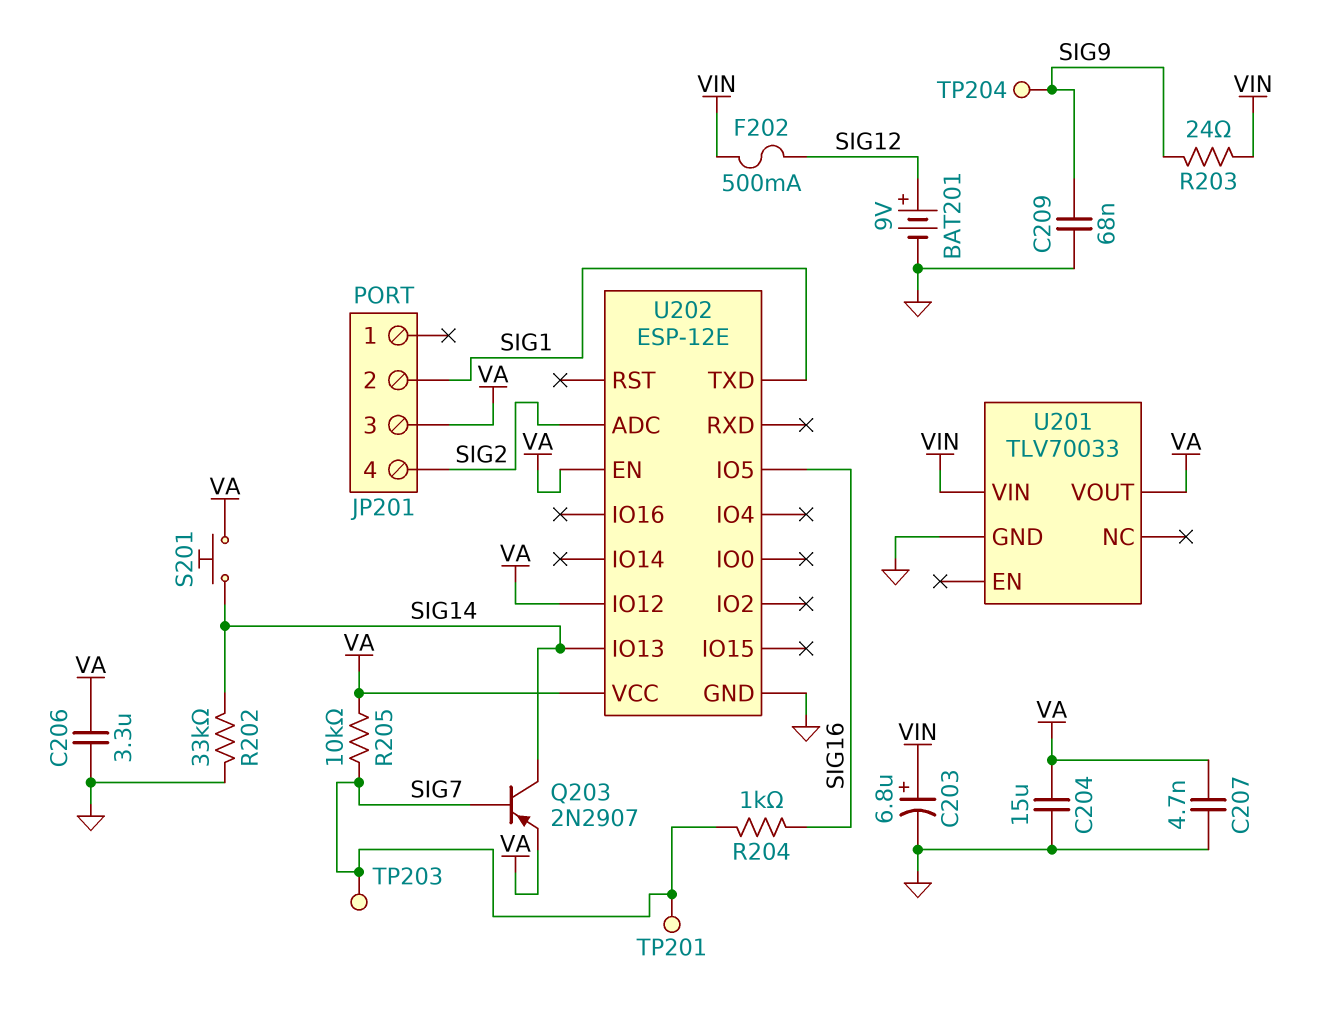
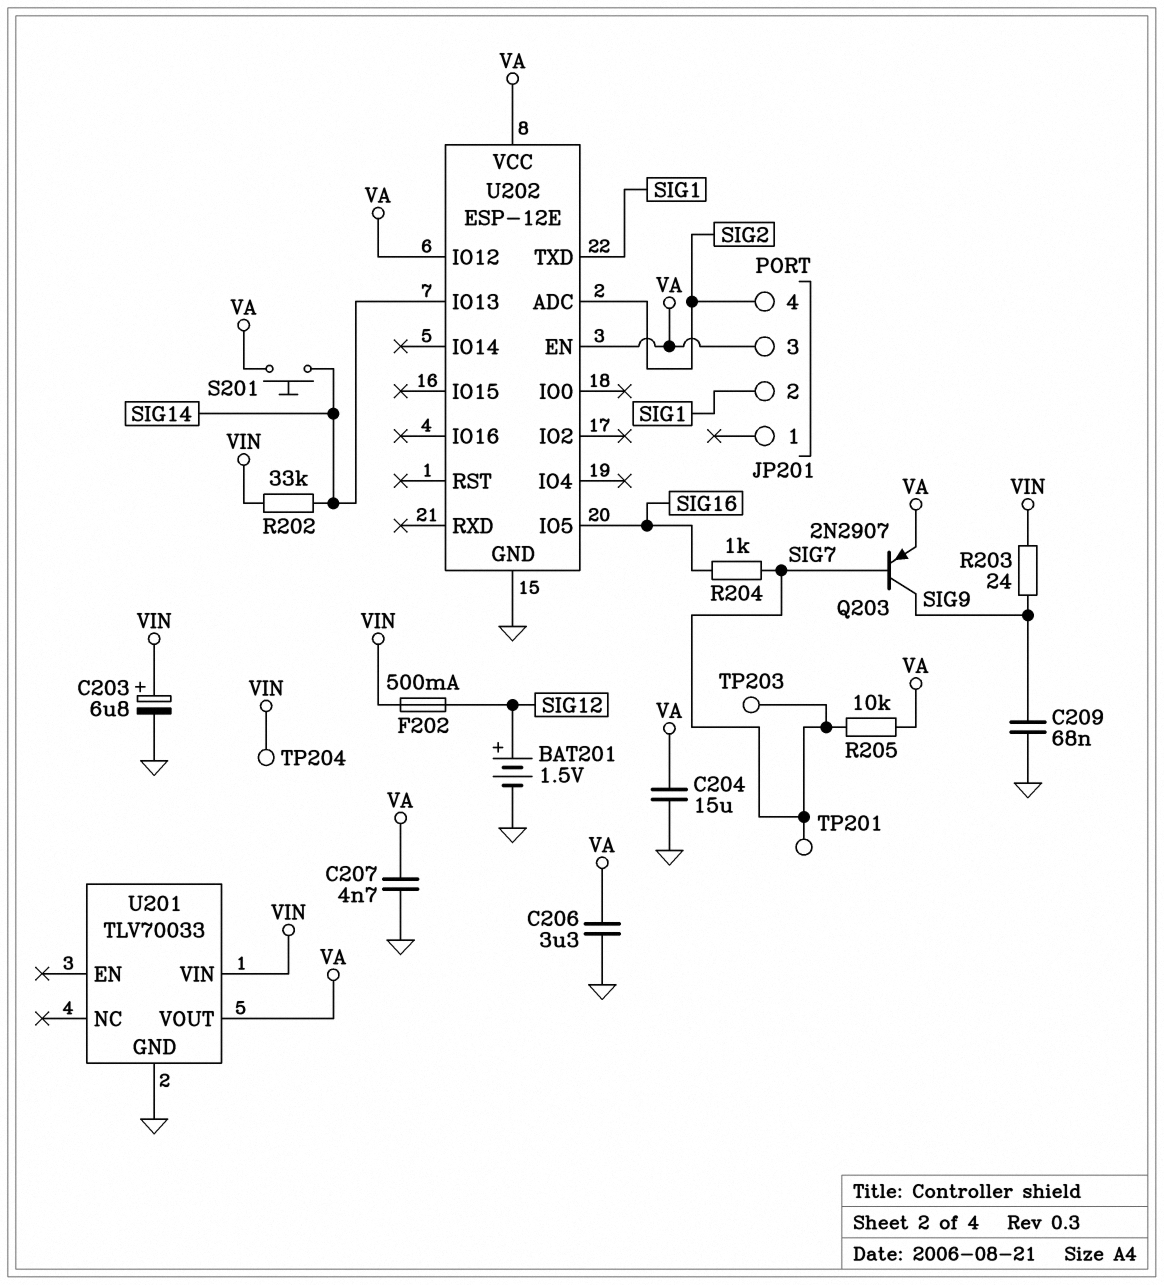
BAT201: 9V (plus SIG12, minus GND) -> 1.5V (plus SIG12, minus GND)
Q203: PNP 2N2907 (B SIG7, C SIG14, E VA) -> PNP 2N2907 (B SIG7, C SIG9, E VA)
R202: 33k (GND, SIG14) -> 33k (SIG14, VIN)
TP204: test point (SIG9) -> test point (VIN)

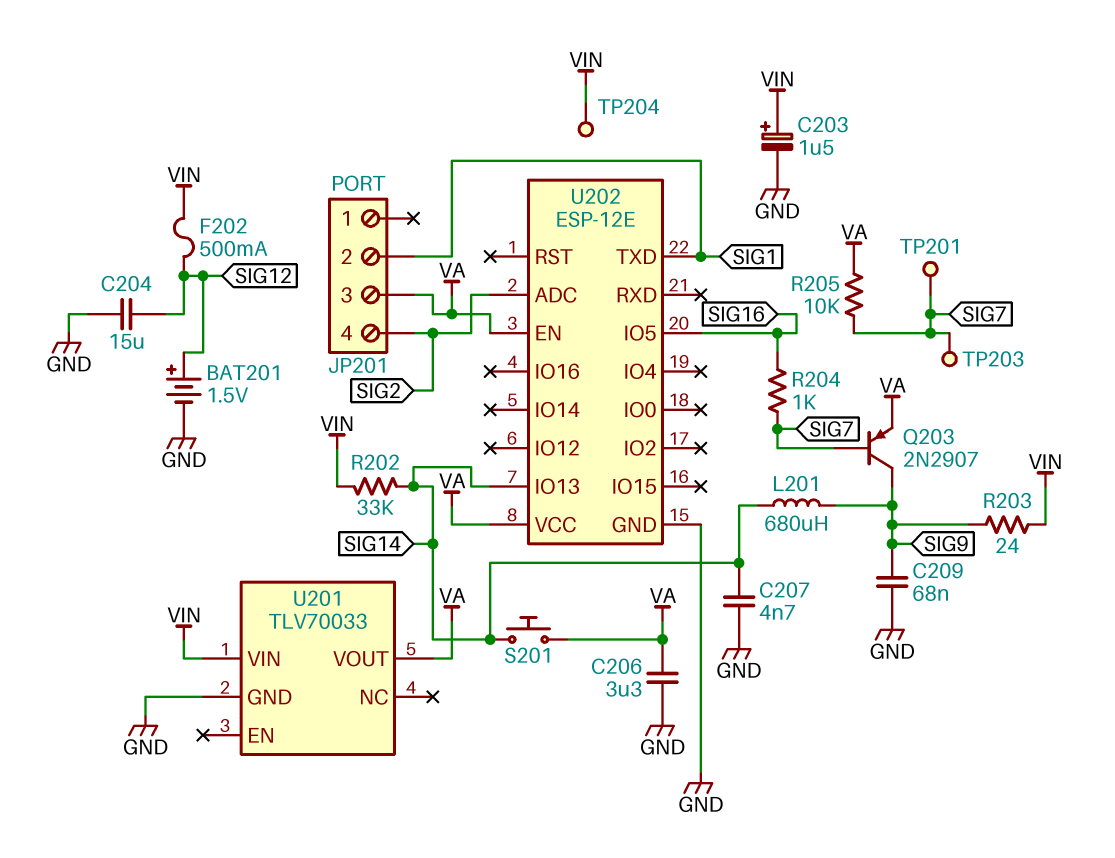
C203: 6.8uF (plus VIN, minus GND) -> 1.5uF (plus VIN, minus GND)
C204: 15uF (GND, VA) -> 15uF (GND, SIG12)
C207: 4.7nF (GND, VA) -> 4.7nF (GND, SIG14)
L201: none -> 680uH (SIG9, SIG14)
U202 pin IO12: VA -> none

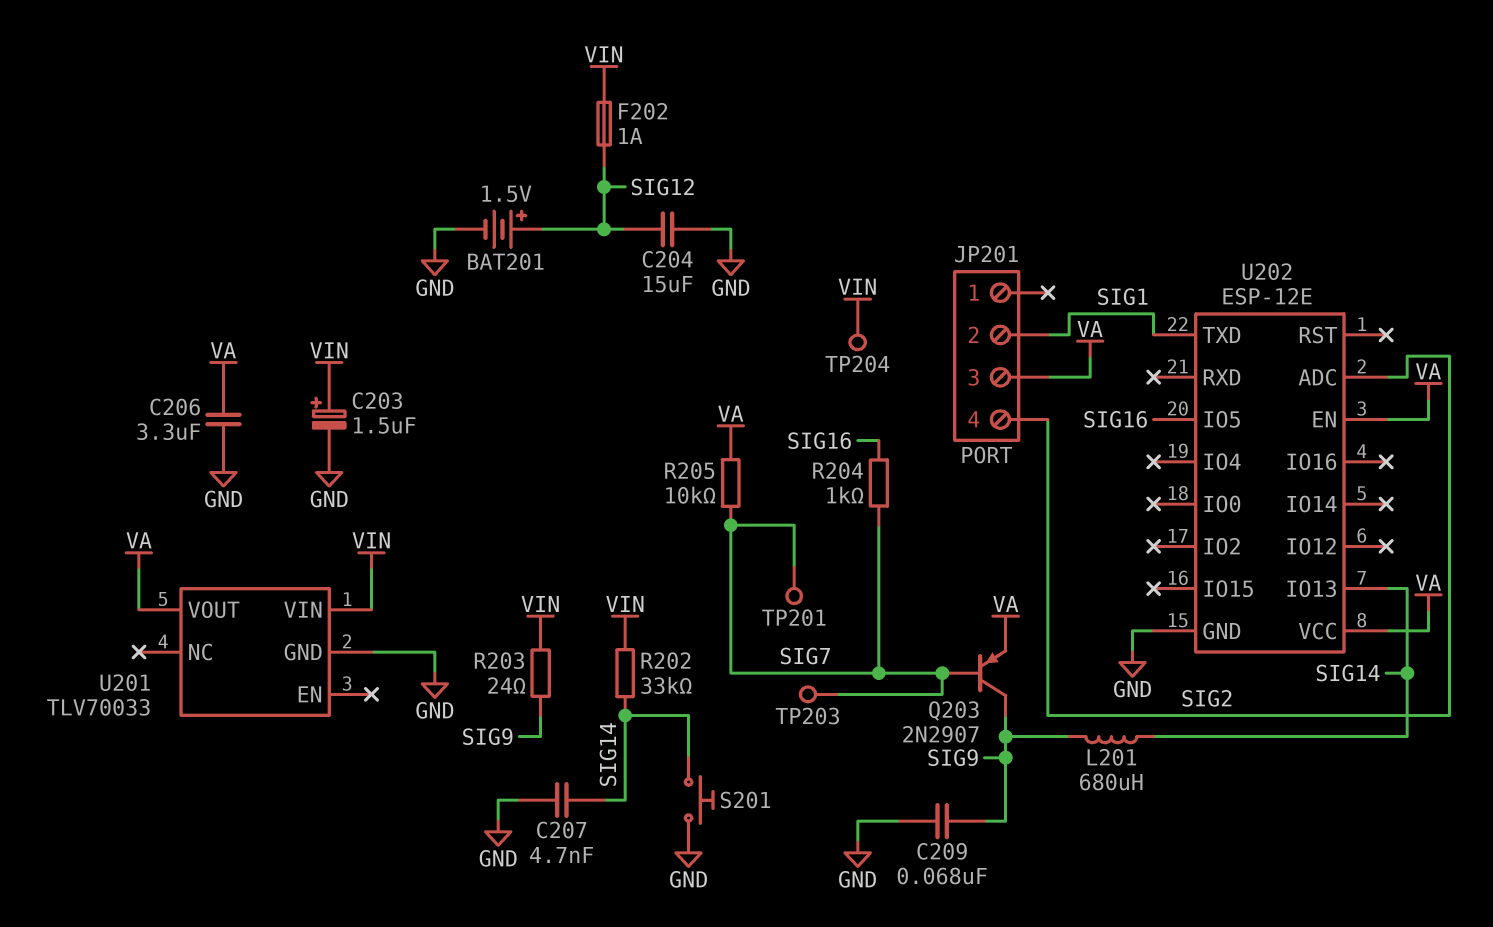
F202: 500mA (SIG12, VIN) -> 1A (SIG12, VIN)
S201: button (SIG14, VA) -> button (GND, SIG14)

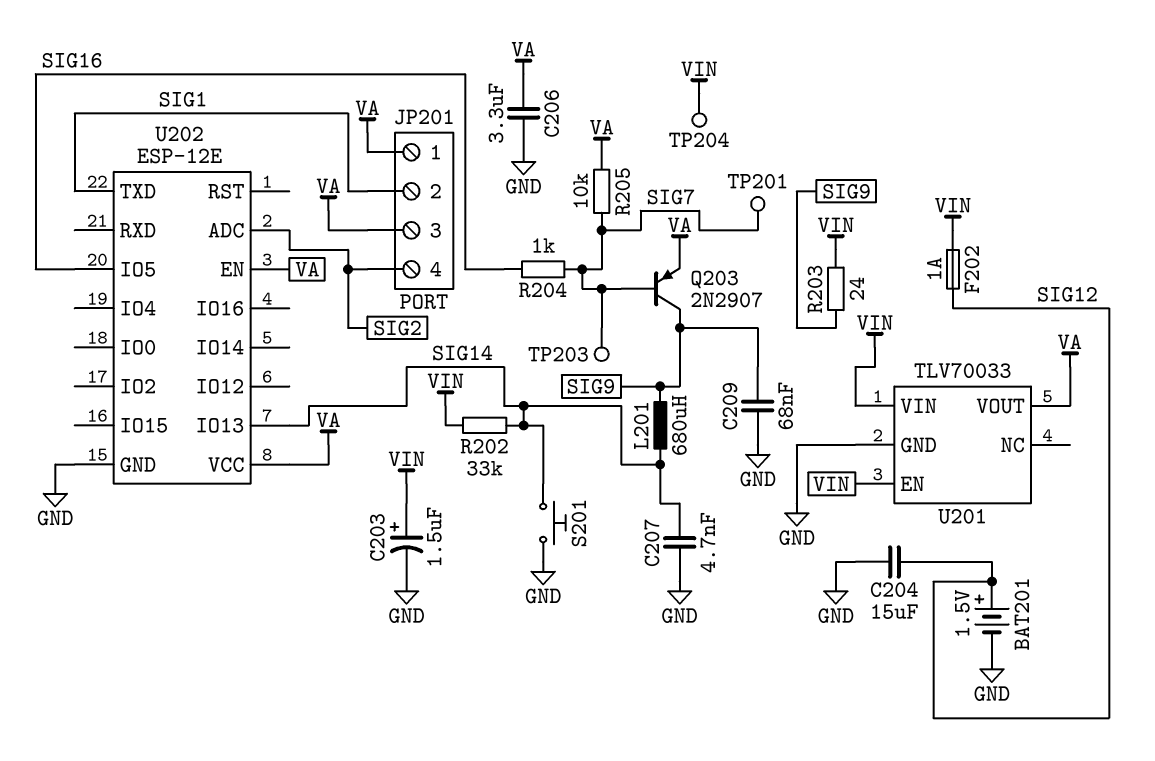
JP201 pin 1: none -> VA
U201 pin EN: none -> VIN

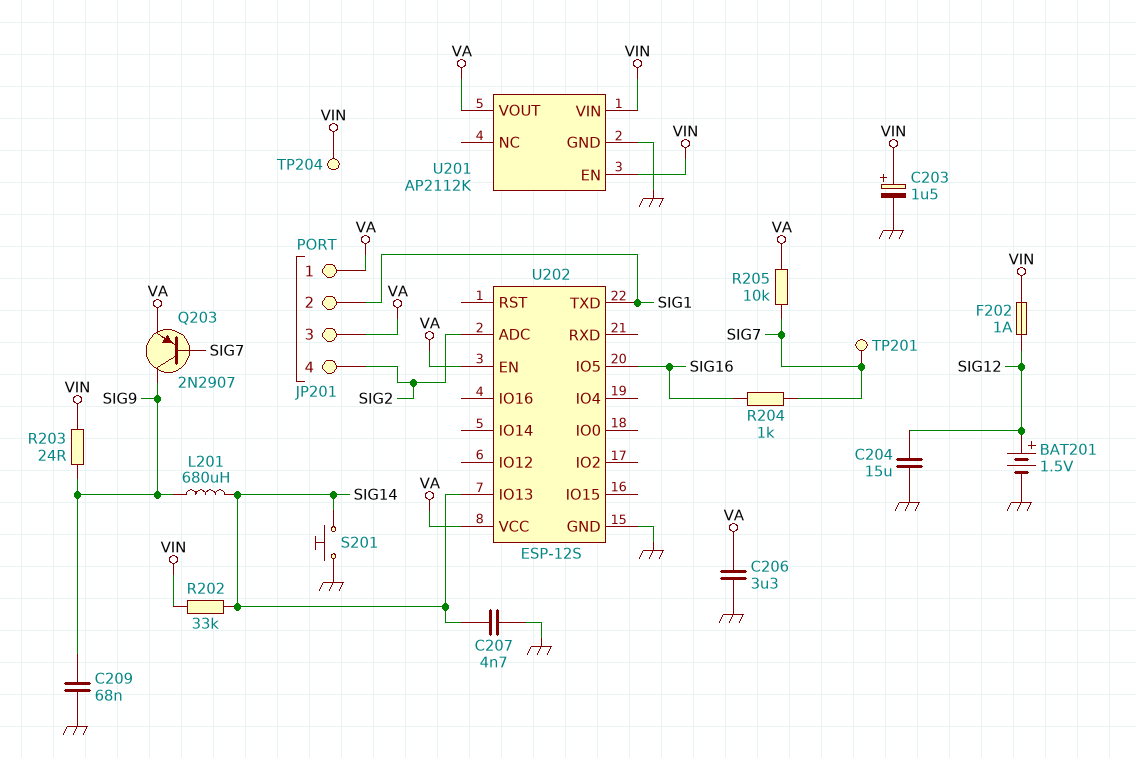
TP203: test point (SIG7) -> none
U201: TLV70033 -> AP2112K
U202: ESP-12E -> ESP-12S

